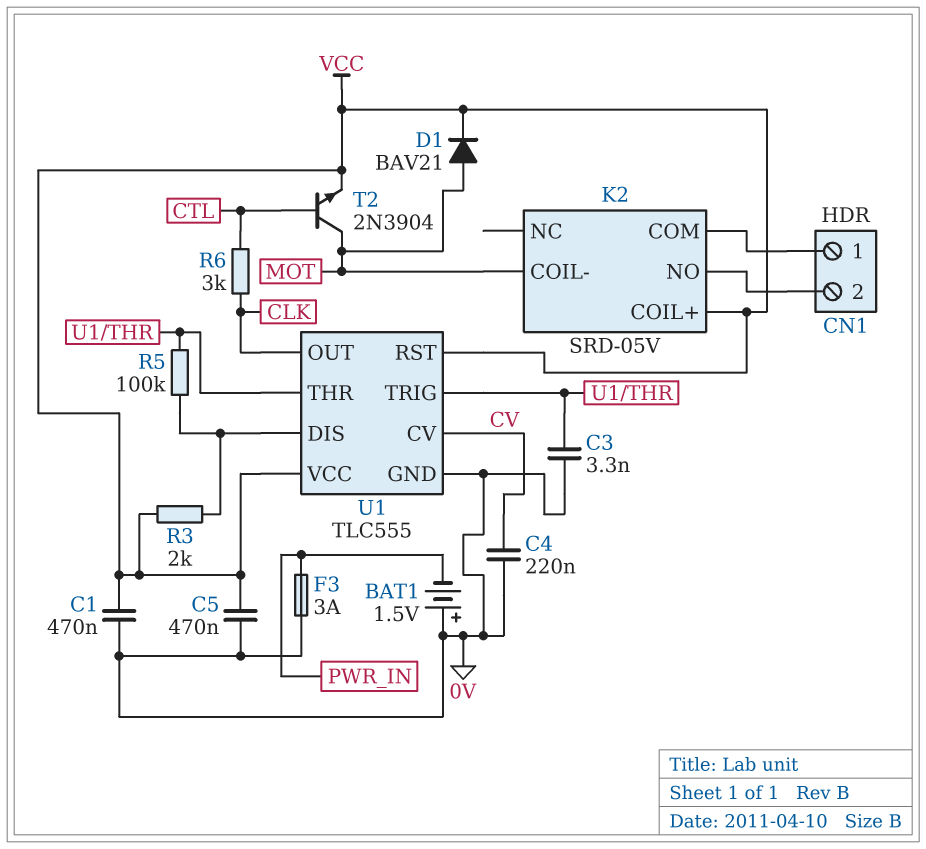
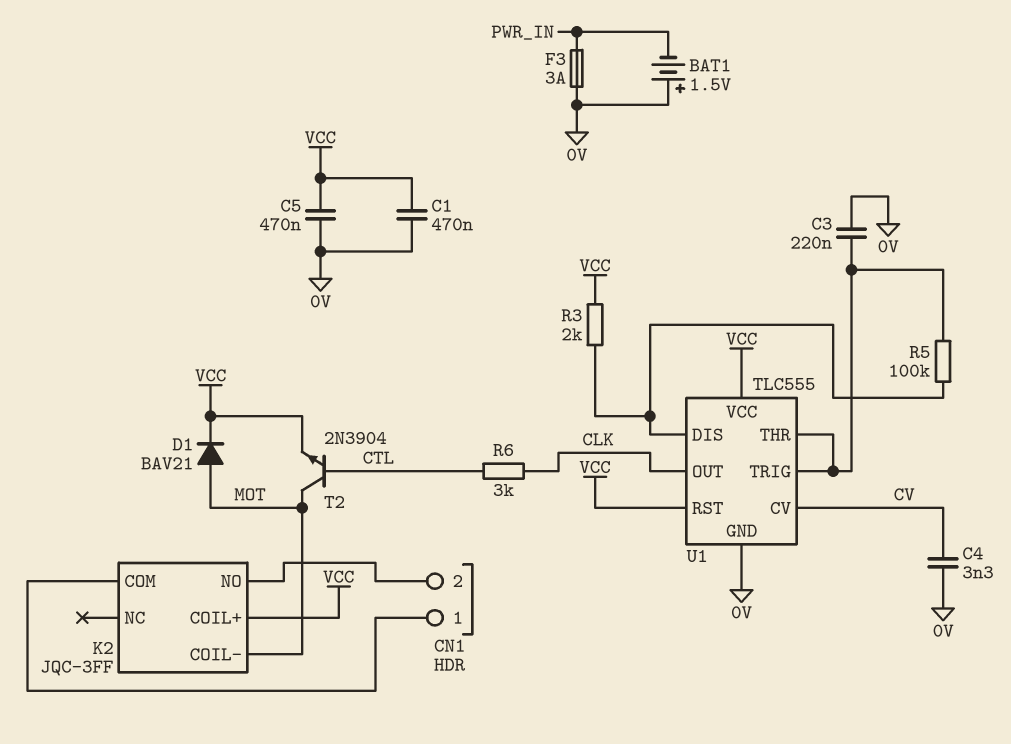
C3: 3.3nF (0V, U1/THR) -> 220nF (0V, U1/THR)
C4: 220nF (0V, CV) -> 3.3nF (0V, CV)
K2: SRD-05V -> JQC-3FF

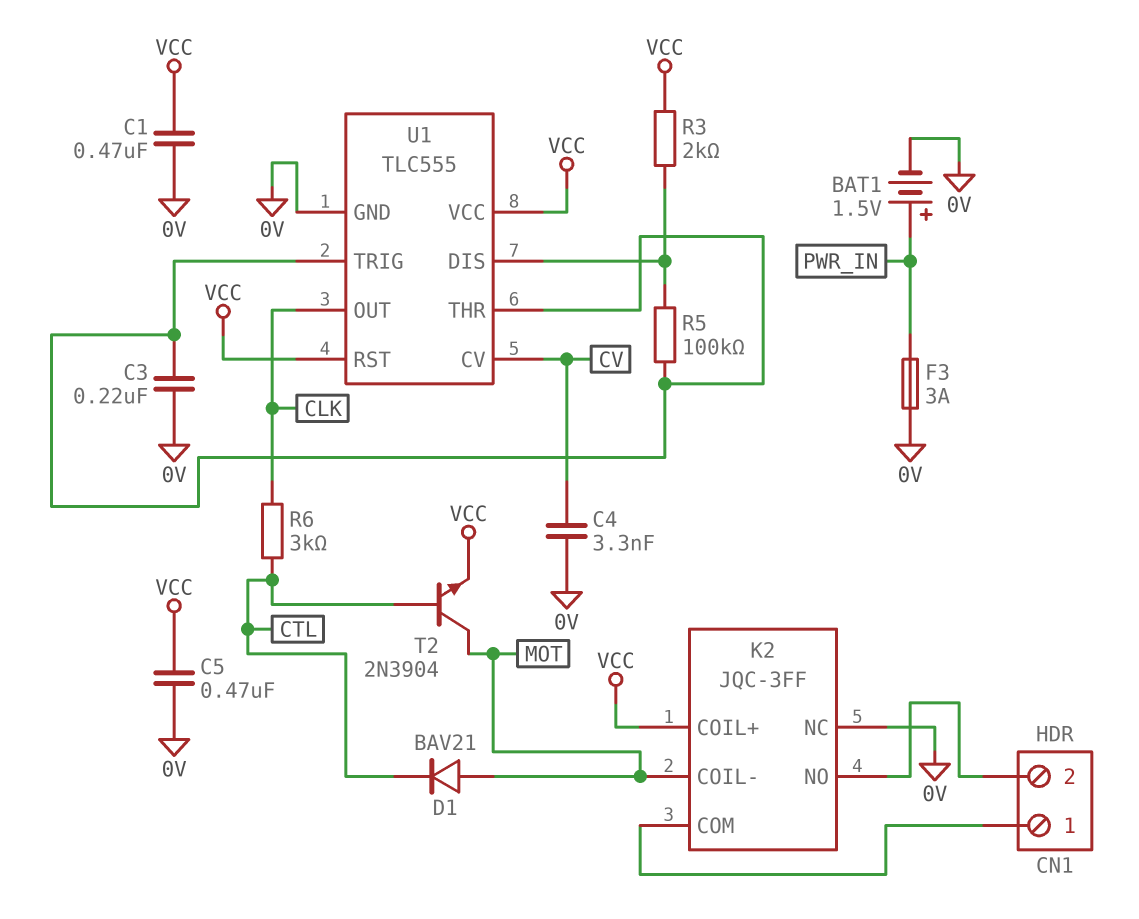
BAT1: 1.5V (plus 0V, minus PWR_IN) -> 1.5V (plus PWR_IN, minus 0V)
D1: diode BAV21 (A MOT, K VCC) -> diode BAV21 (A MOT, K CTL)
K2 pin NC: none -> 0V

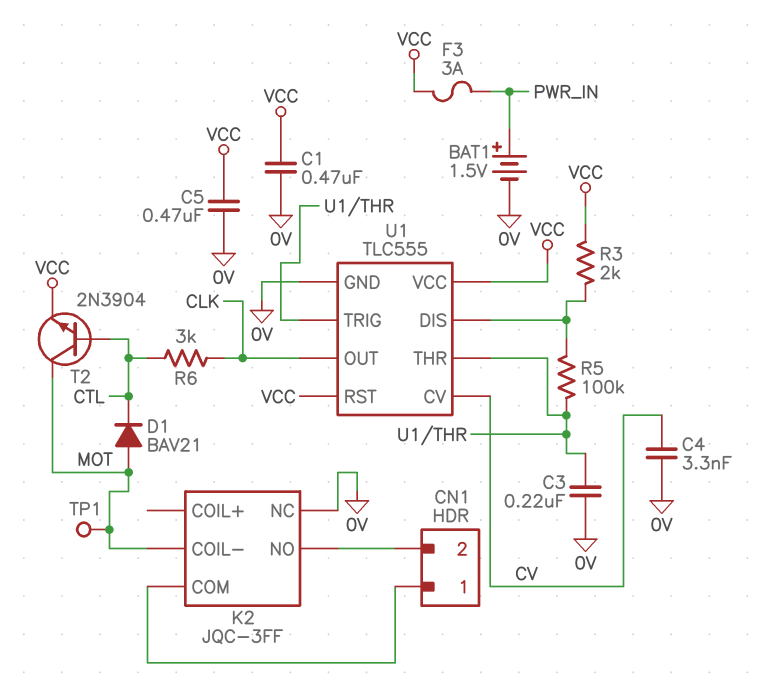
F3: 3A (0V, PWR_IN) -> 3A (PWR_IN, VCC)
K2 pin COIL+: VCC -> none
TP1: none -> test point (MOT)

